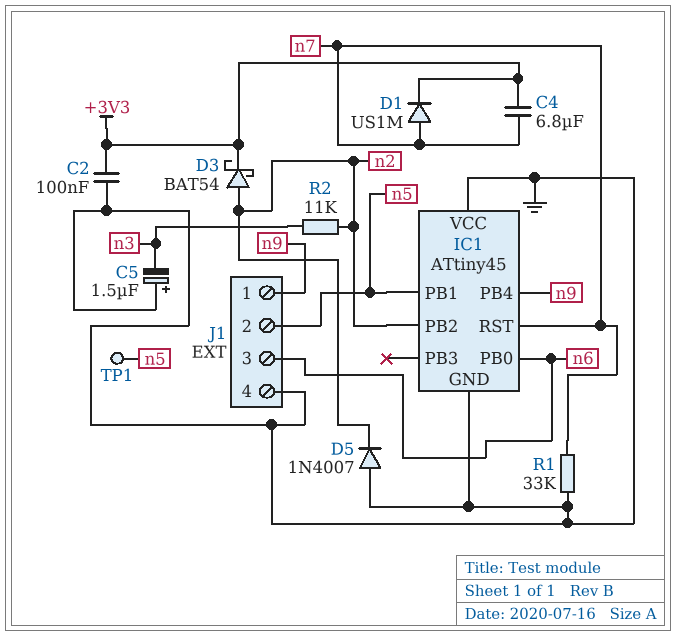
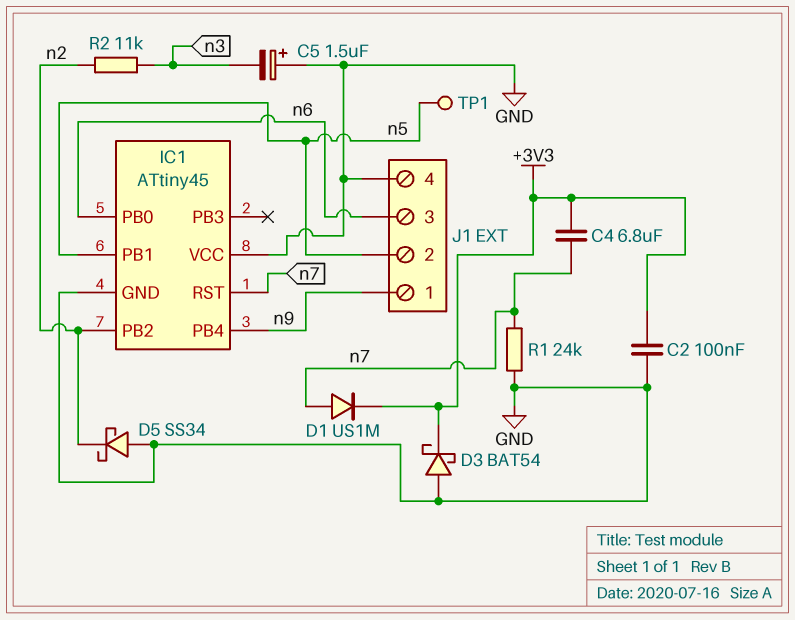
D3: schottky BAT54 (A n2, K +3V3) -> schottky BAT54 (A GND, K +3V3)
D5: diode 1N4007 (A GND, K n2) -> schottky SS34 (A GND, K n2)
R1: 33k (GND, n7) -> 24k (GND, n7)

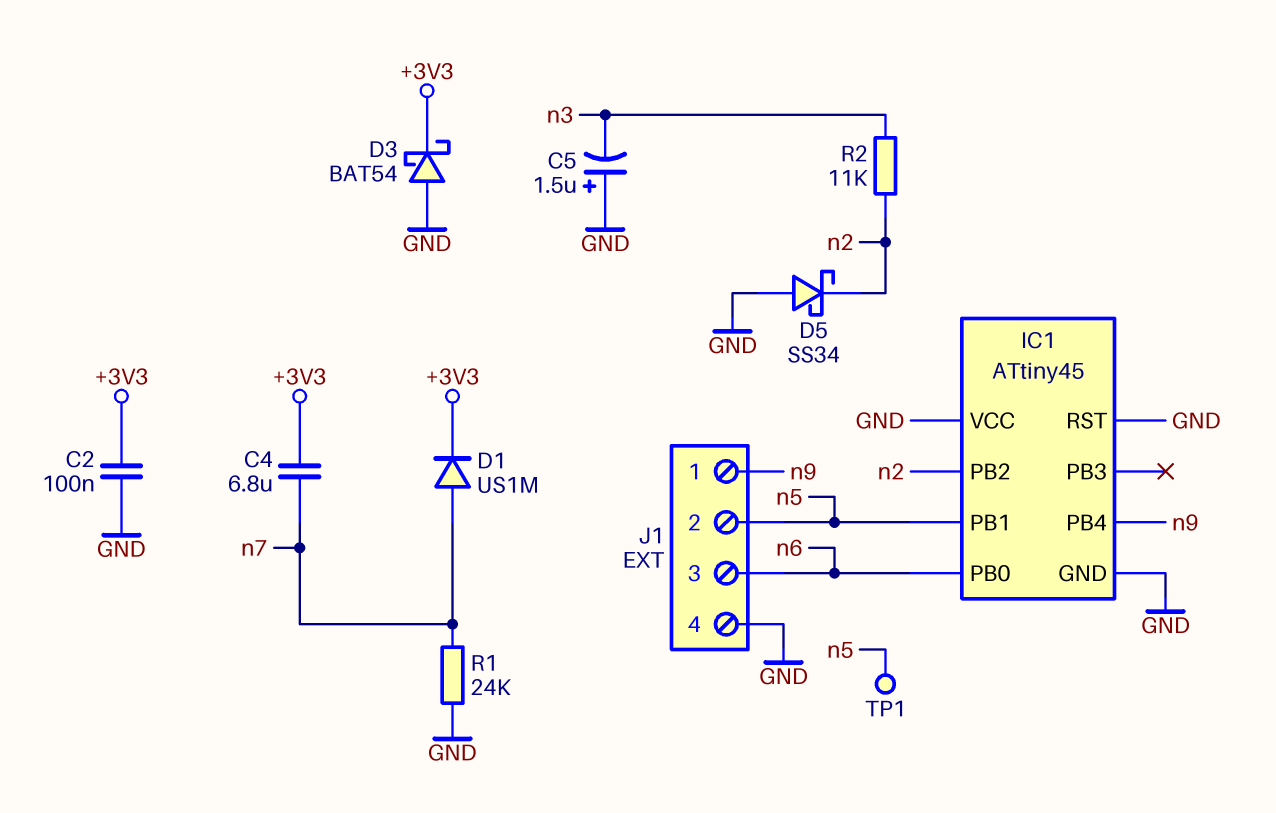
IC1 pin RST: n7 -> GND

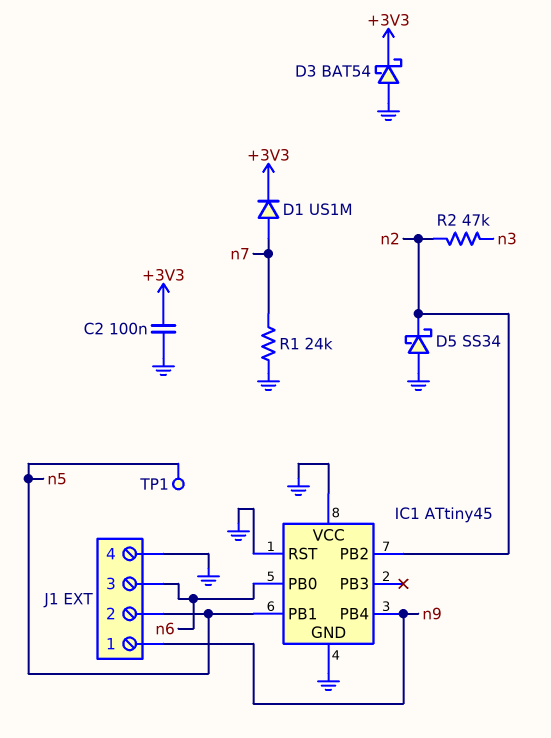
C4: 6.8uF (+3V3, n7) -> none
C5: 1.5uF (plus GND, minus n3) -> none
R2: 11k (n2, n3) -> 47k (n2, n3)

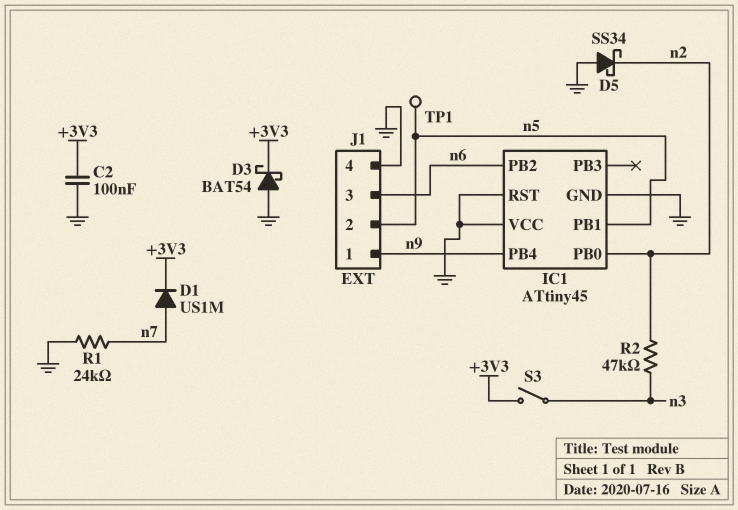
IC1 pin PB0: n6 -> n2
IC1 pin PB2: n2 -> n6
S3: none -> switch (+3V3, n3)

